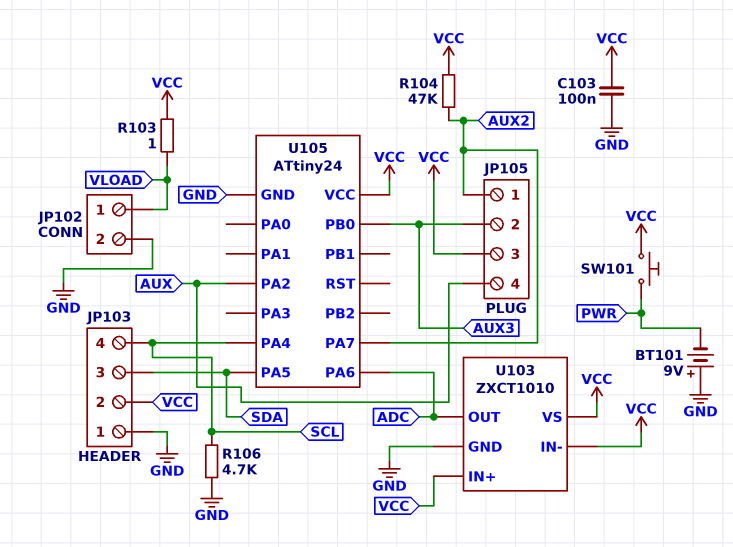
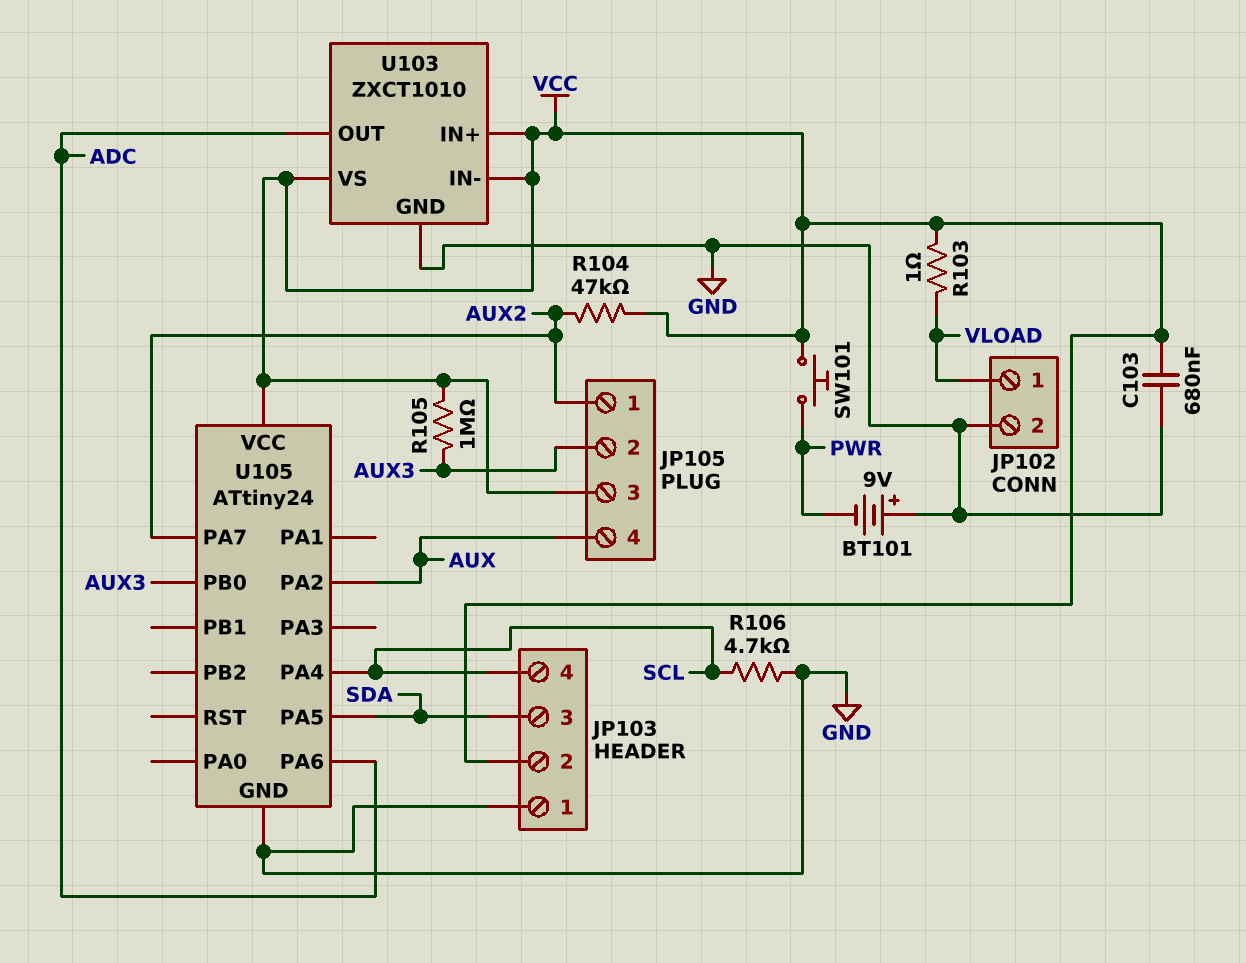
C103: 100nF (GND, VCC) -> 680nF (GND, VCC)
R105: none -> 1M (AUX3, VCC)

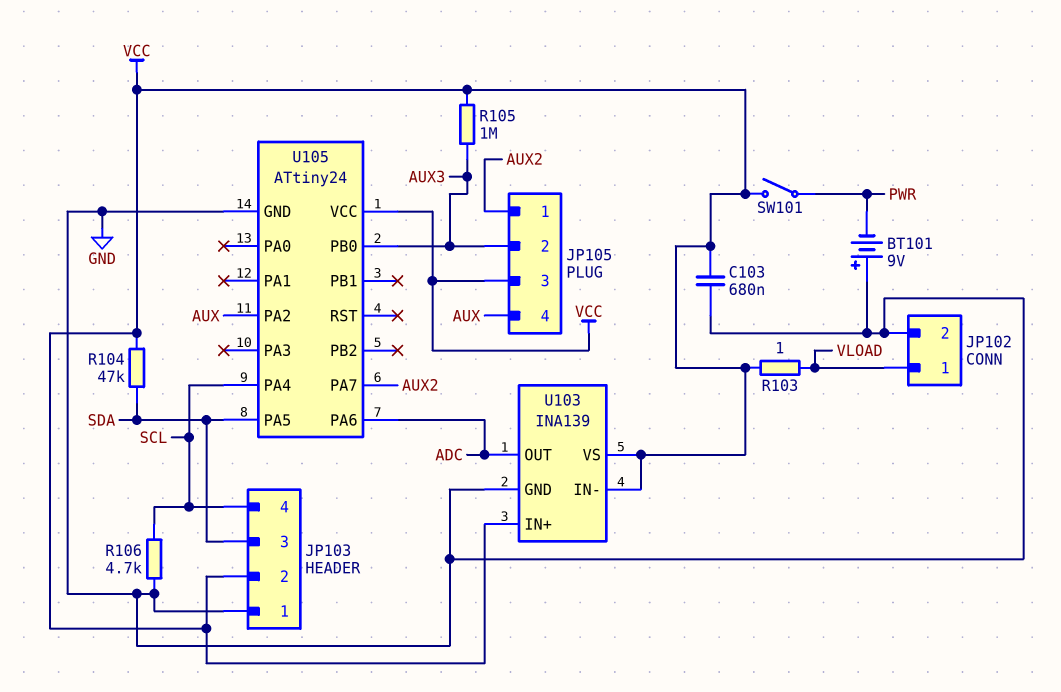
R104: 47k (AUX2, VCC) -> 47k (SDA, VCC)
SW101: button (PWR, VCC) -> switch (PWR, VCC)
U103: ZXCT1010 -> INA139

